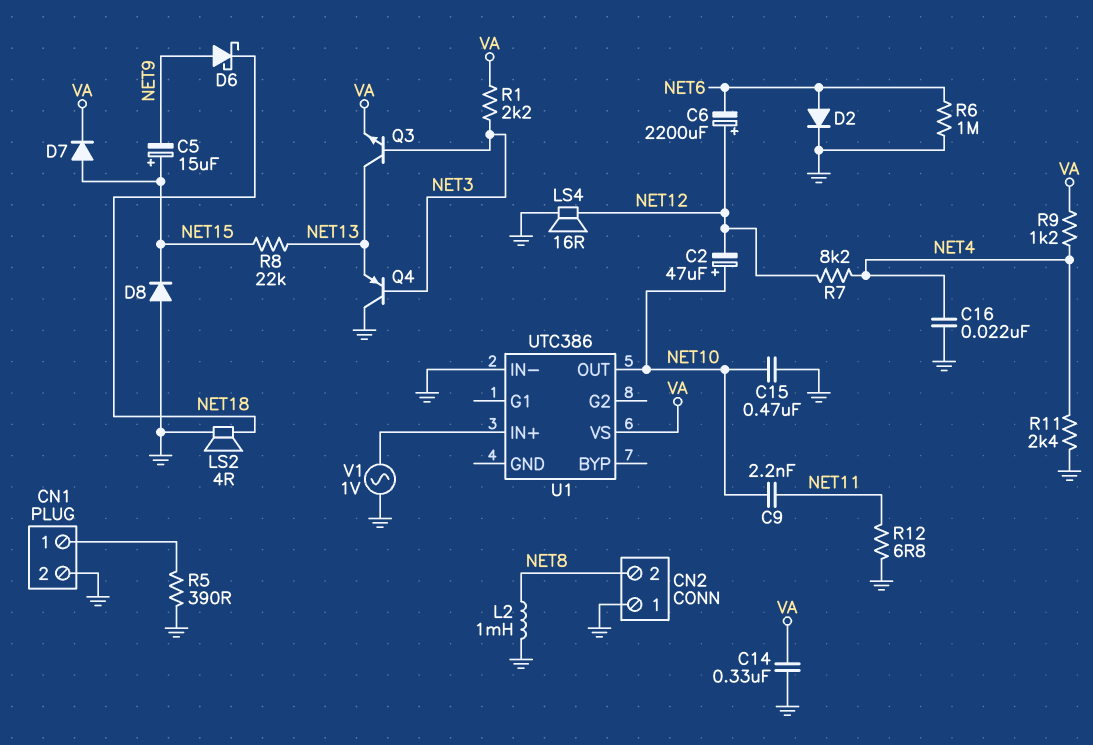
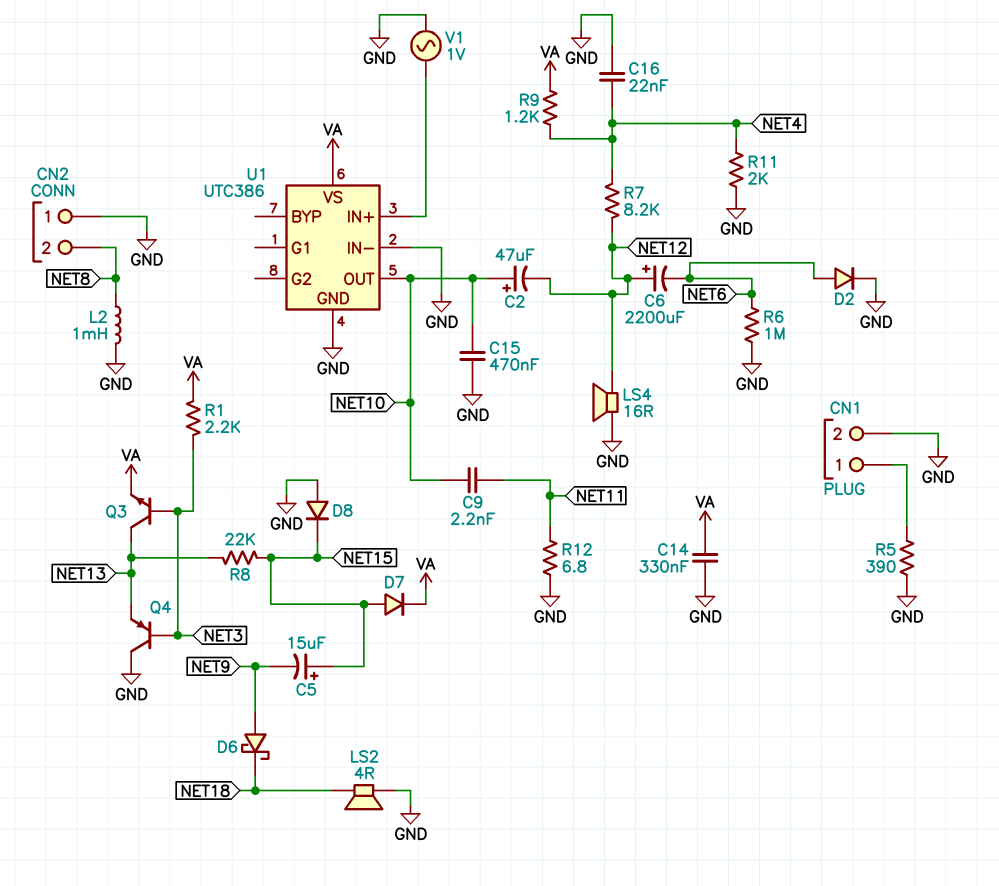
R11: 2.4k (GND, NET4) -> 2k (GND, NET4)
U1 pin GND: none -> GND

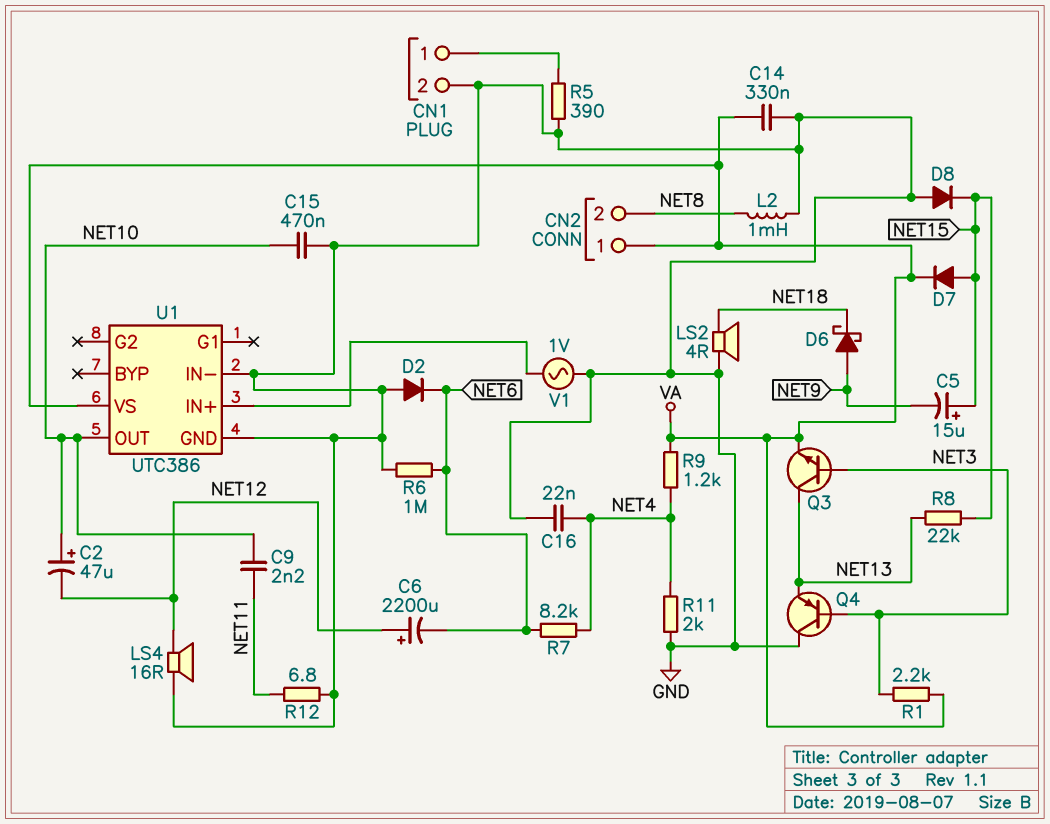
CN2 pin 1: GND -> VA
D2: diode (A NET6, K GND) -> diode (A GND, K NET6)
R7: 8.2k (NET4, NET12) -> 8.2k (NET4, NET6)

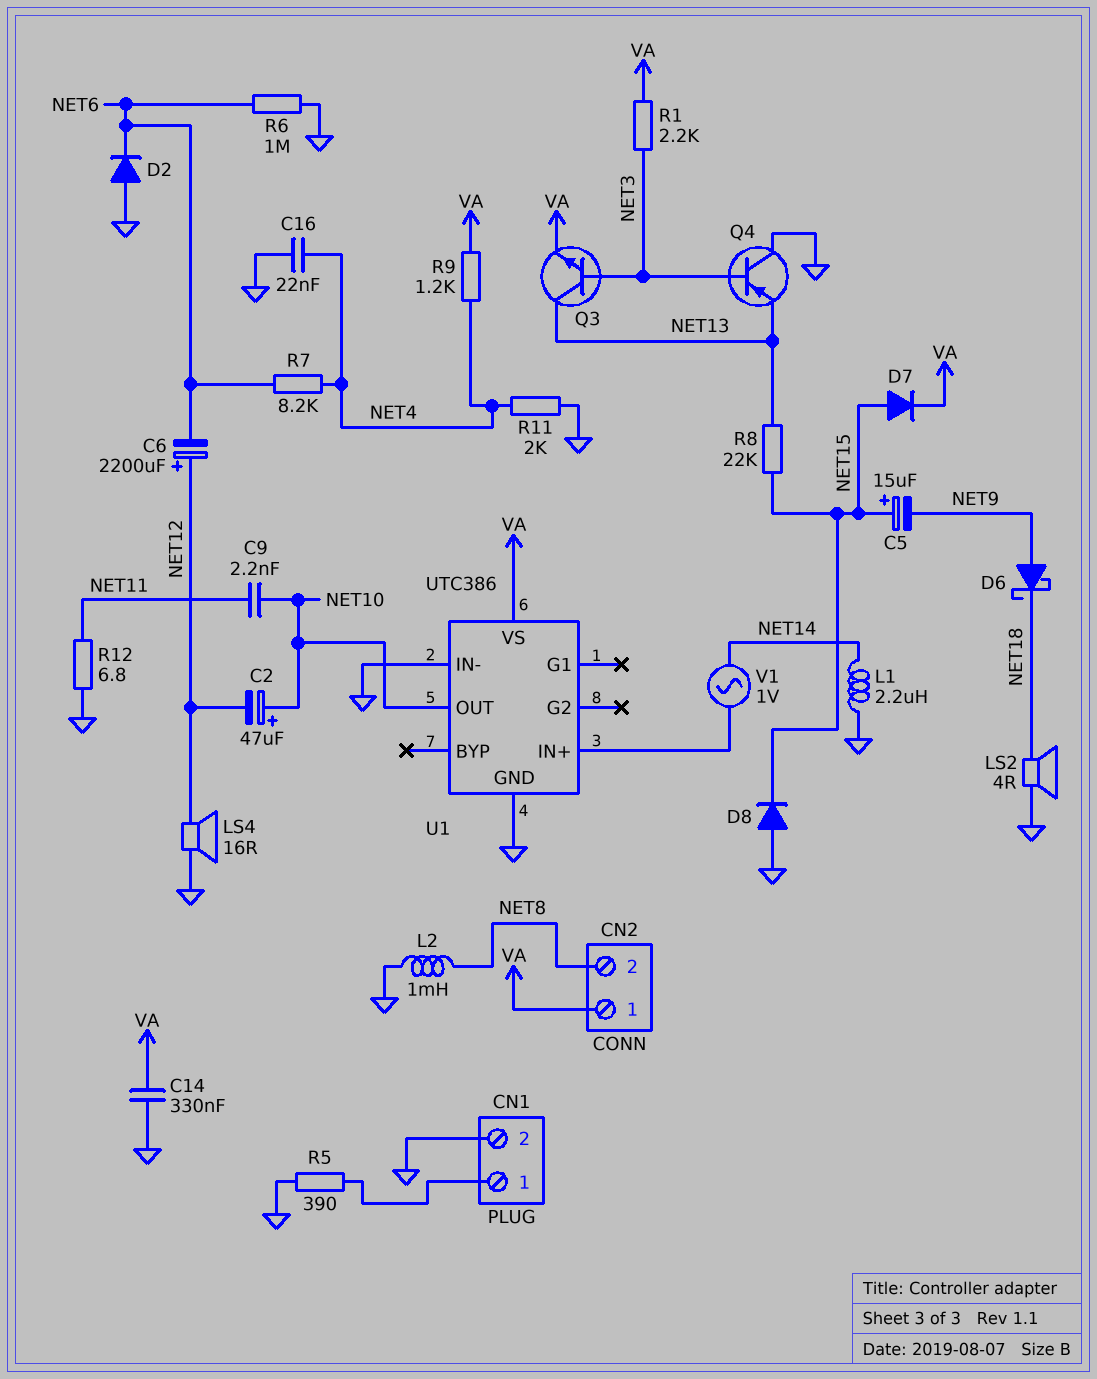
C15: 470nF (GND, NET10) -> none
L1: none -> 2.2uH (GND, NET14)
V1: AC 1V (GND, U1/IN+) -> AC 1V (NET14, U1/IN+)

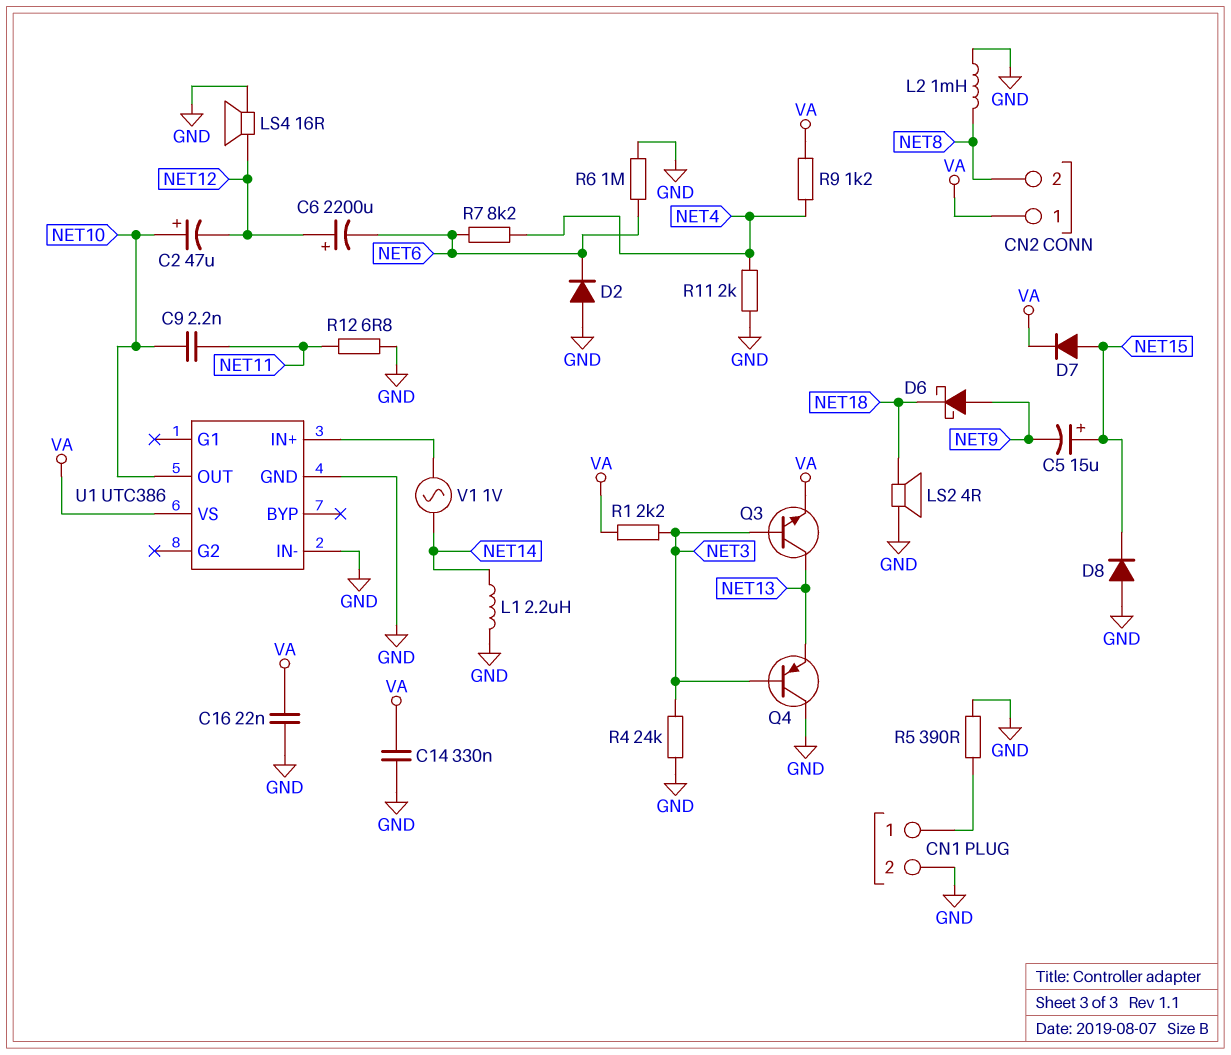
C16: 22nF (GND, NET4) -> 22nF (GND, VA)
R4: none -> 24k (GND, NET3)
R8: 22k (NET13, NET15) -> none

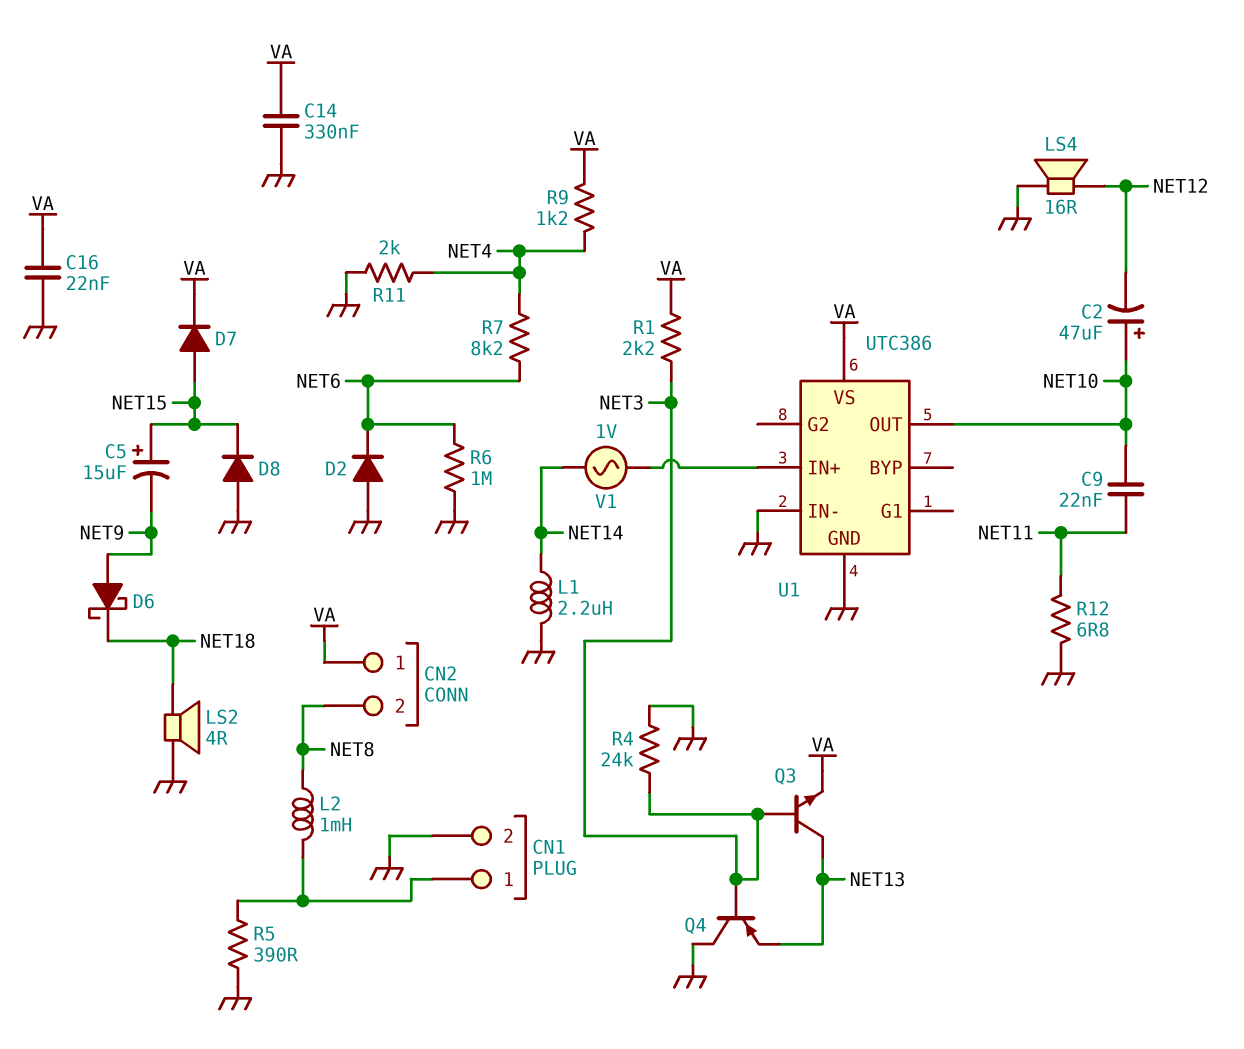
C6: 2200uF (plus NET12, minus NET6) -> none
C9: 2.2nF (NET10, NET11) -> 22nF (NET10, NET11)
L2: 1mH (GND, NET8) -> 1mH (CN1/1, NET8)

